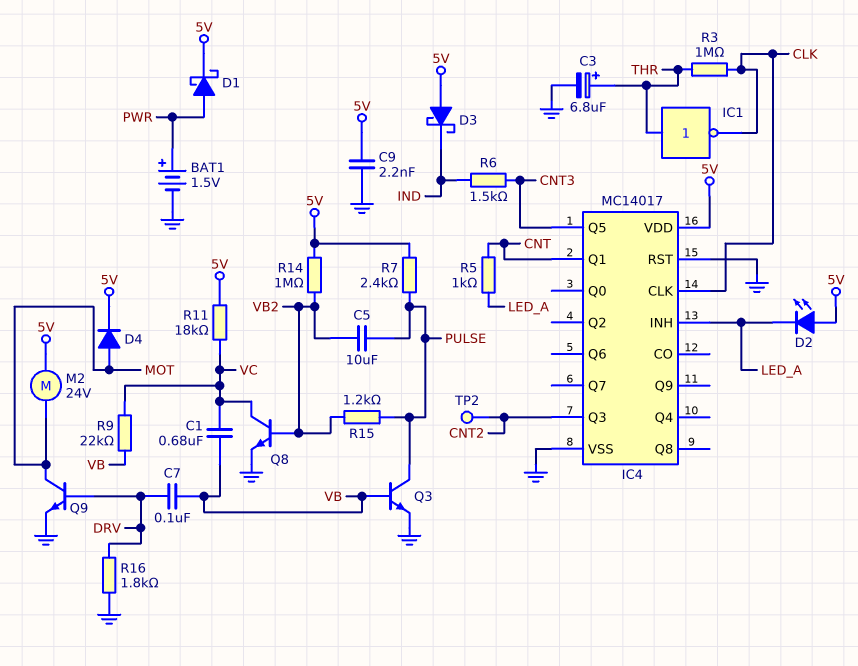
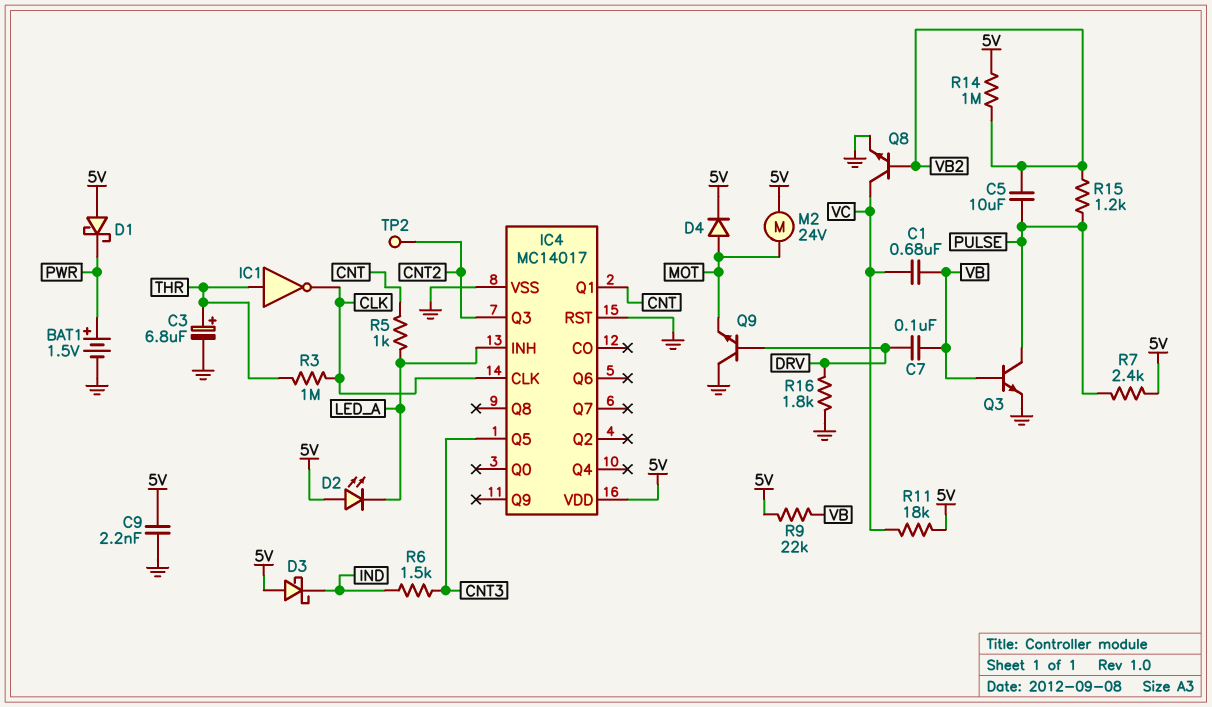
D1: schottky (A PWR, K 5V) -> schottky (A 5V, K PWR)
Q9: NPN (B DRV, C MOT, E GND) -> NPN (B DRV, C GND, E MOT)
R9: 22k (VB, VC) -> 22k (5V, VB)

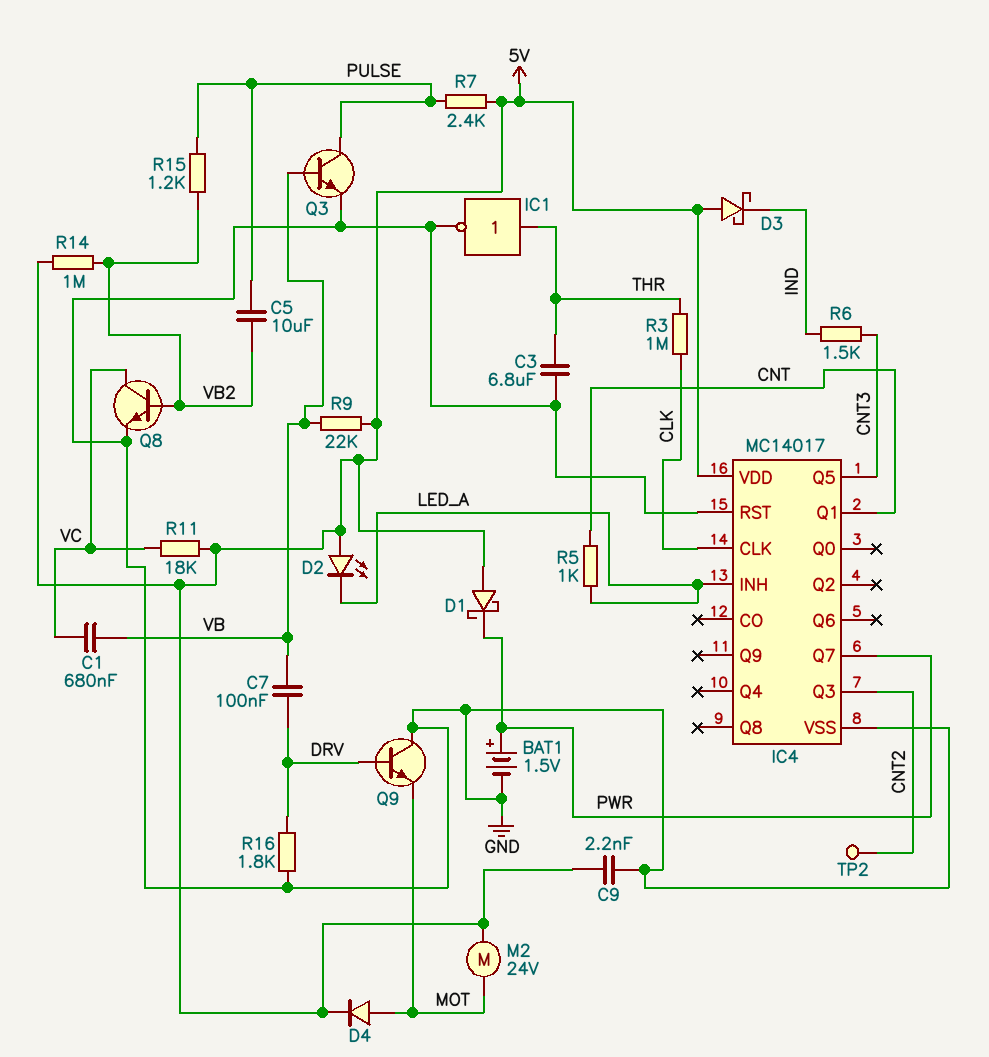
C3: 6.8uF (plus THR, minus GND) -> 6.8uF (GND, THR)
IC1: NOT (in THR, out CLK) -> NOT (in THR, out GND)
IC4 pin Q7: none -> PWR

